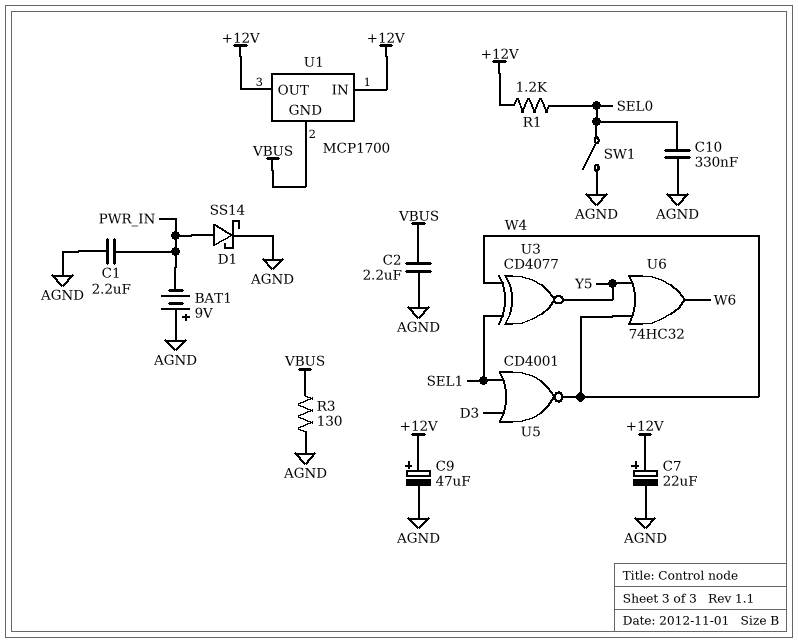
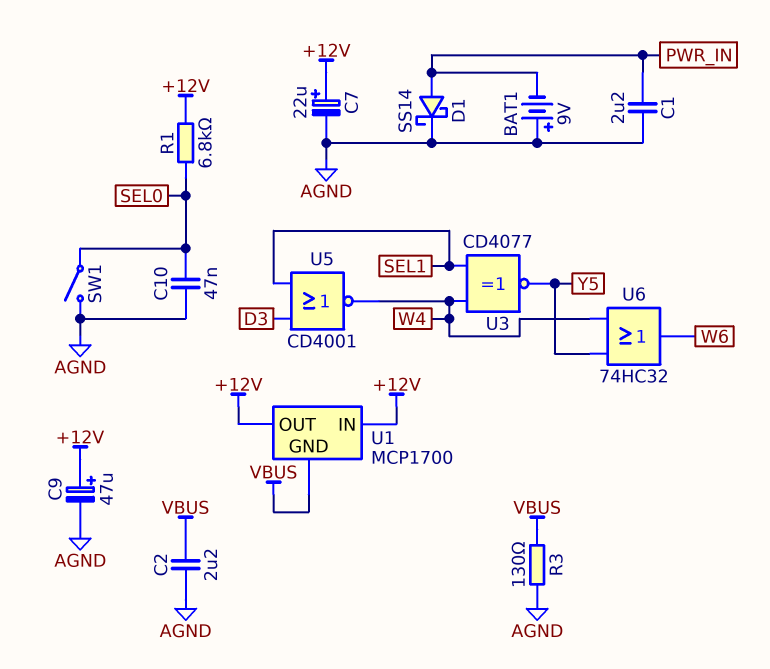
C10: 330nF (AGND, SEL0) -> 47nF (AGND, SEL0)
R1: 1.2k (+12V, SEL0) -> 6.8k (+12V, SEL0)

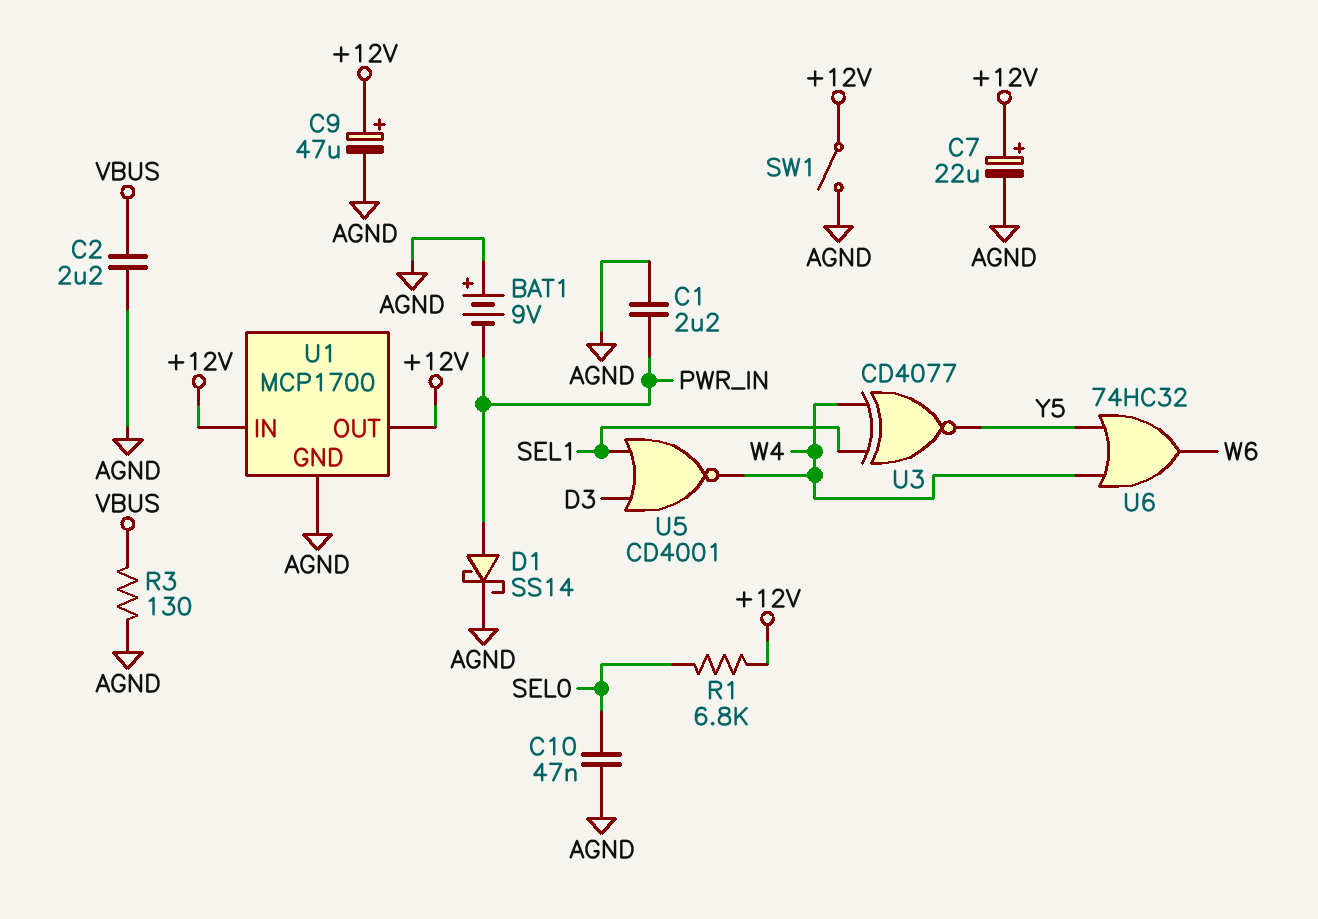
SW1: switch (AGND, SEL0) -> switch (+12V, AGND)
U1 pin GND: VBUS -> AGND

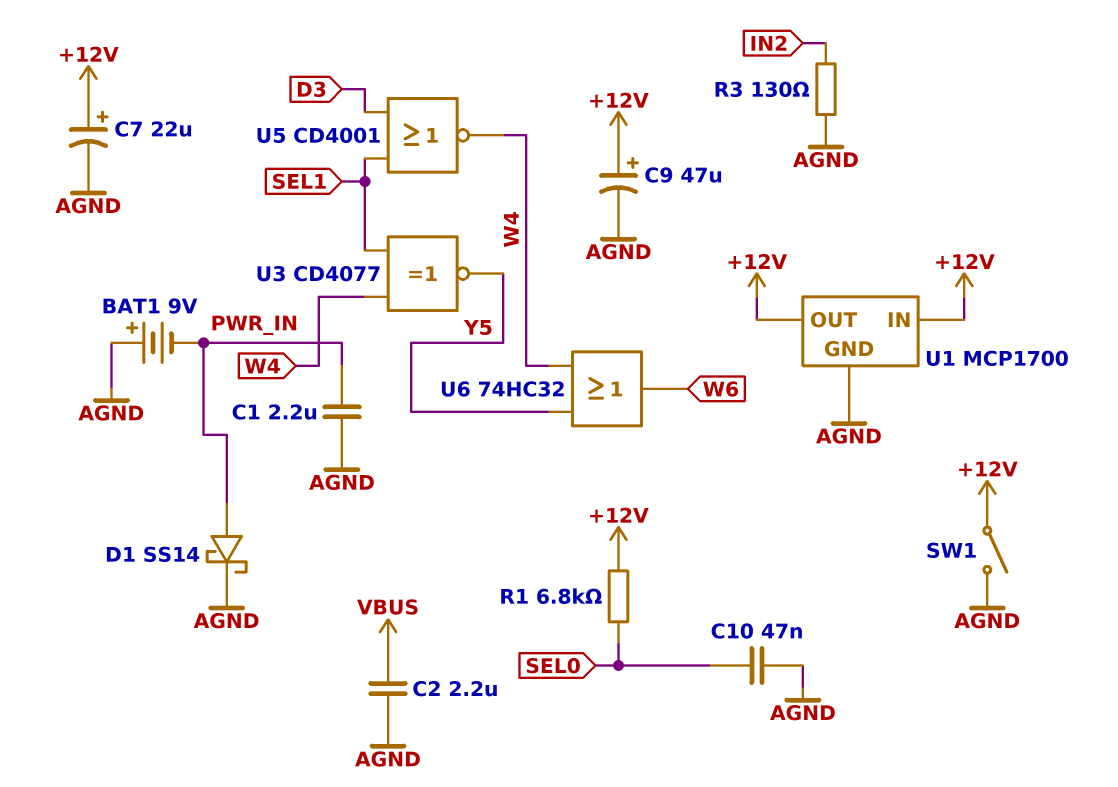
R3: 130 (AGND, VBUS) -> 130 (AGND, IN2)

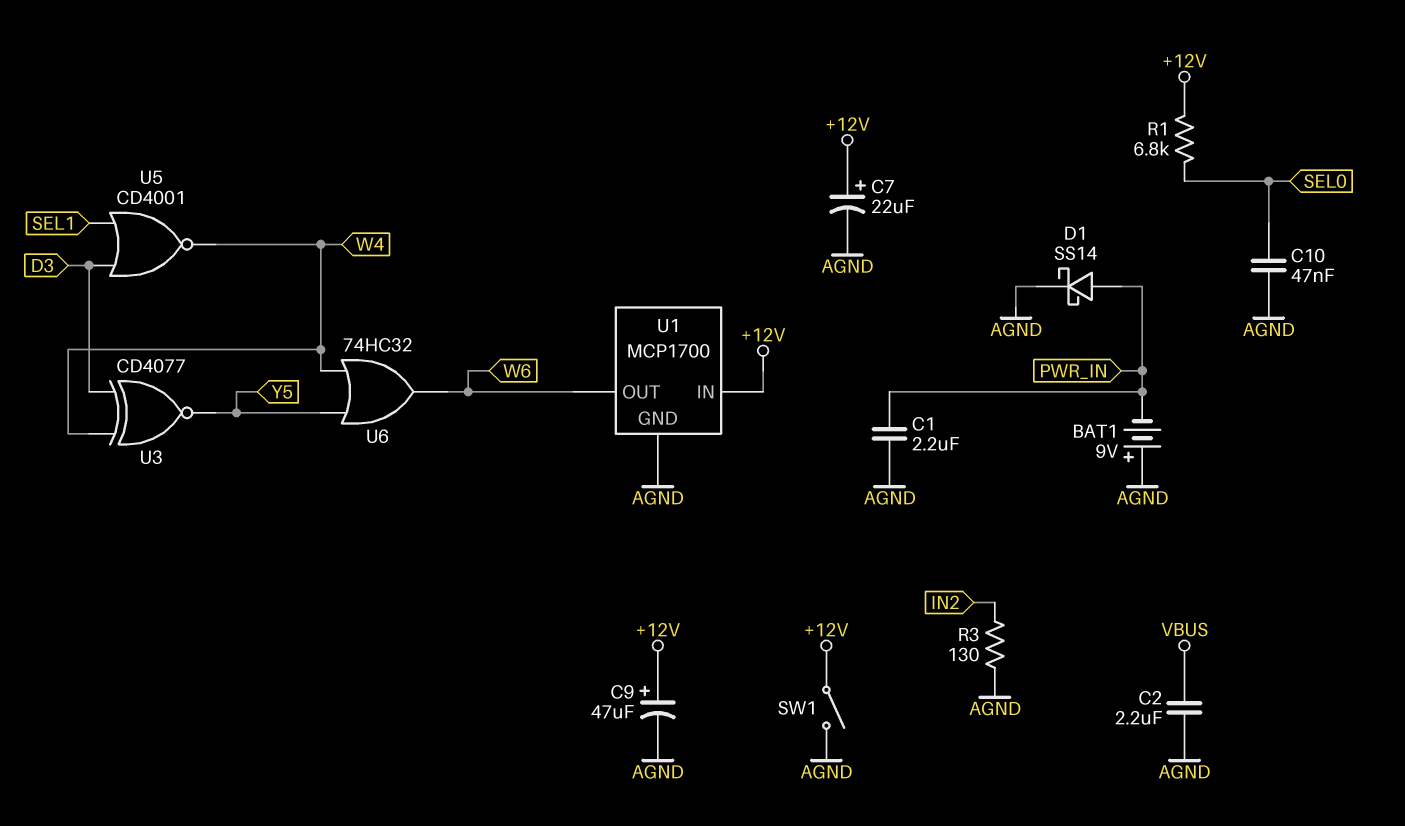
U1 pin OUT: +12V -> W6
U3: XNOR CD4077 (in SEL1, in W4, out Y5) -> XNOR CD4077 (in D3, in W4, out Y5)

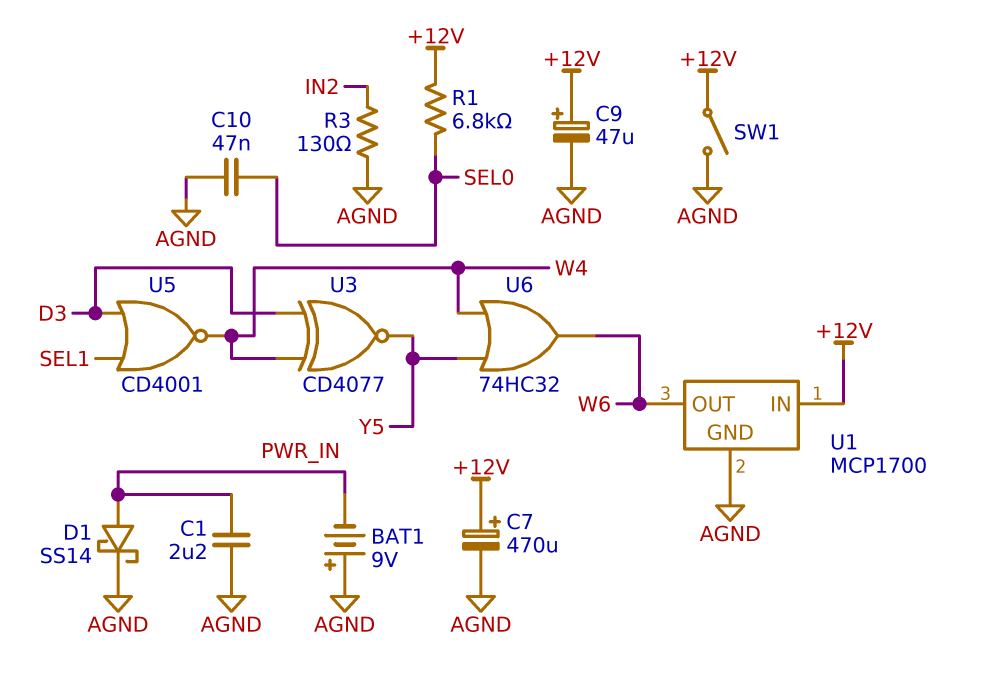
C2: 2.2uF (AGND, VBUS) -> none
C7: 22uF (plus +12V, minus AGND) -> 470uF (plus +12V, minus AGND)

